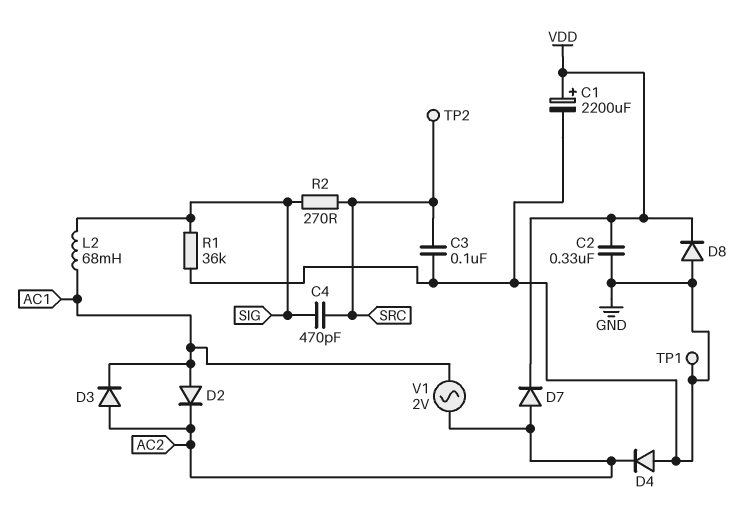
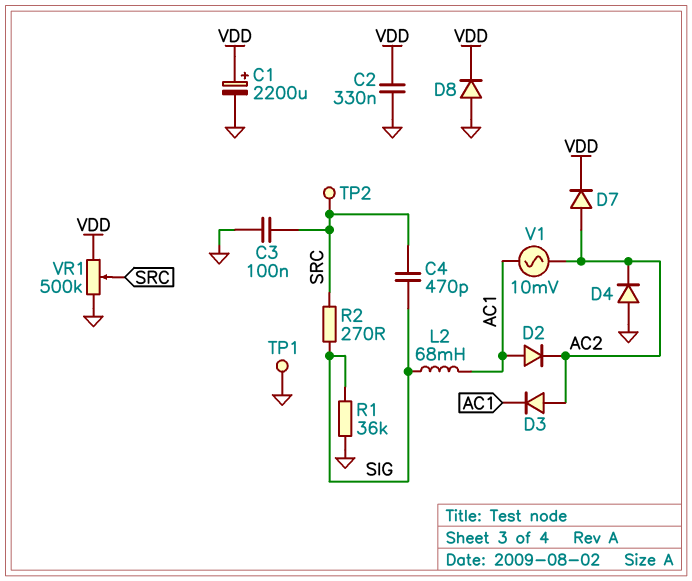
V1: AC 2V (AC1, AC2) -> AC 10mV (AC1, AC2)
VR1: none -> 500k (GND, VDD, wiper SRC)

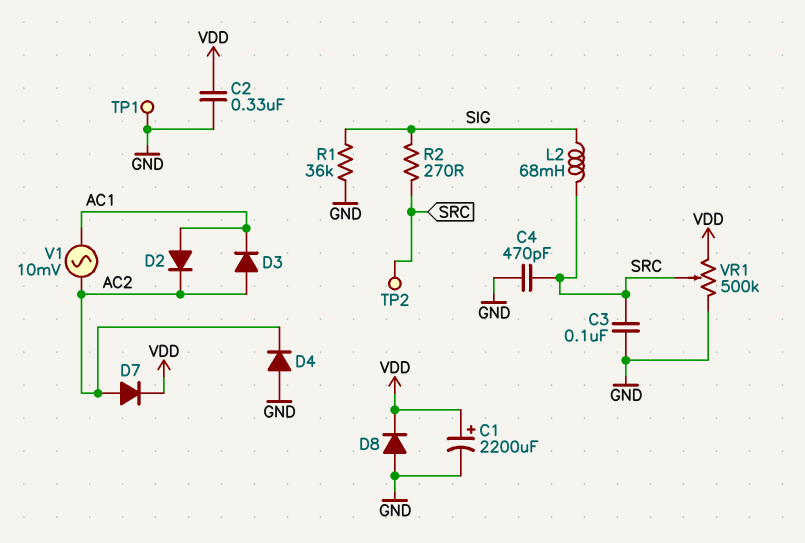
C4: 470pF (SIG, SRC) -> 470pF (GND, SRC)
L2: 68mH (AC1, SIG) -> 68mH (SIG, SRC)

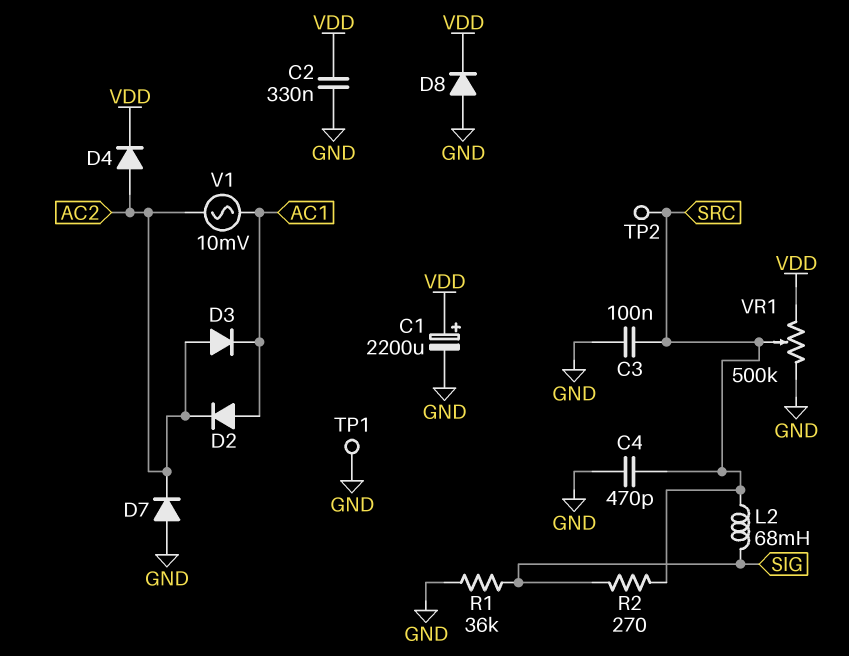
D4: diode (A GND, K AC2) -> diode (A AC2, K VDD)
D7: diode (A AC2, K VDD) -> diode (A GND, K AC2)

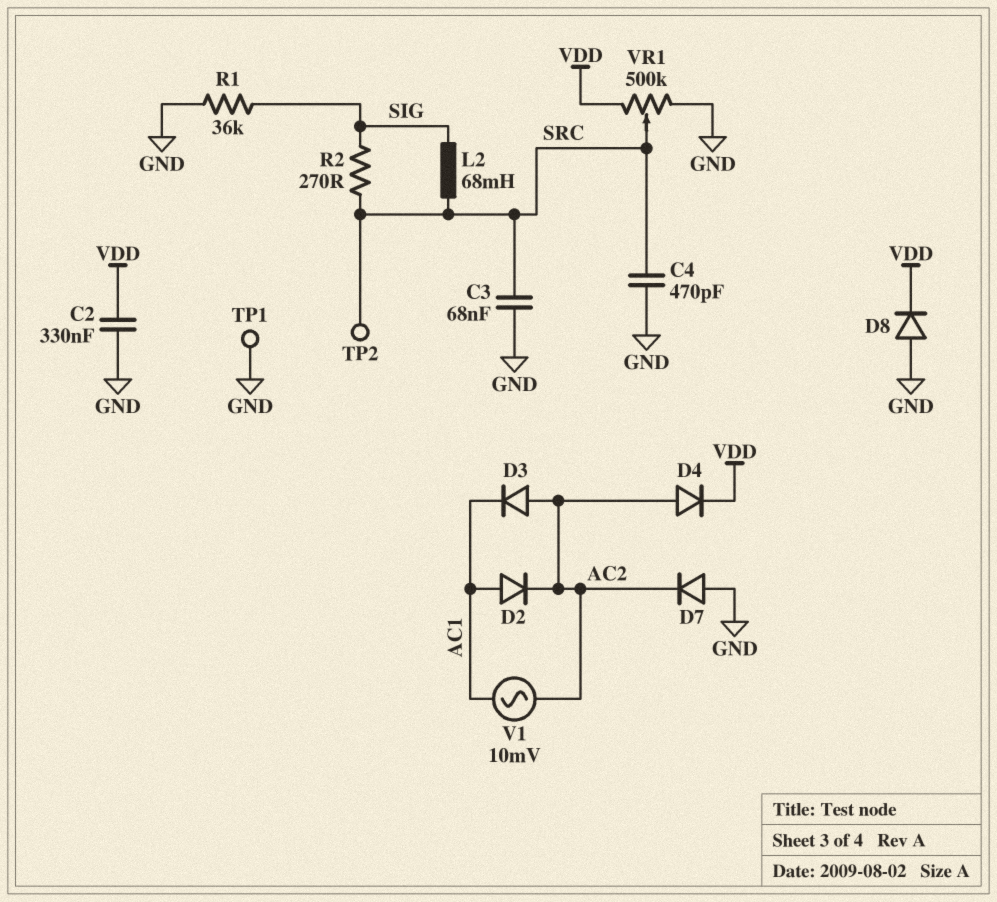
C1: 2200uF (plus VDD, minus GND) -> none
C3: 100nF (GND, SRC) -> 68nF (GND, SRC)

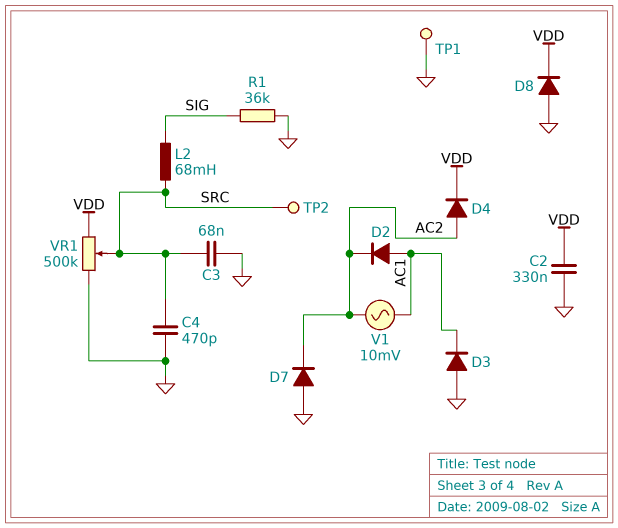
D3: diode (A AC2, K AC1) -> diode (A GND, K AC1)
R2: 270 (SIG, SRC) -> none

